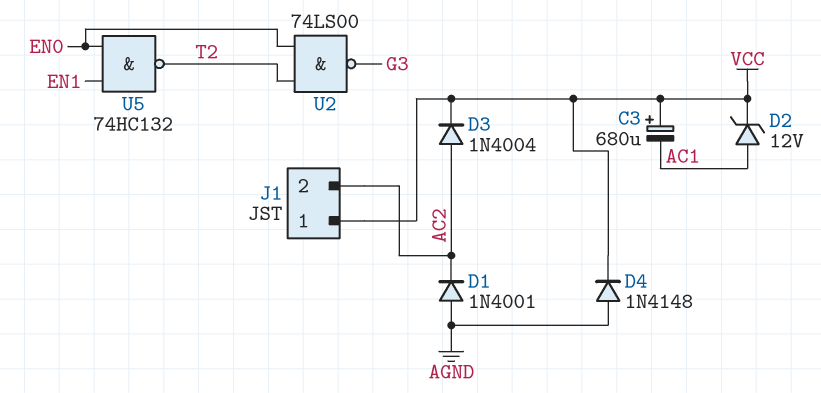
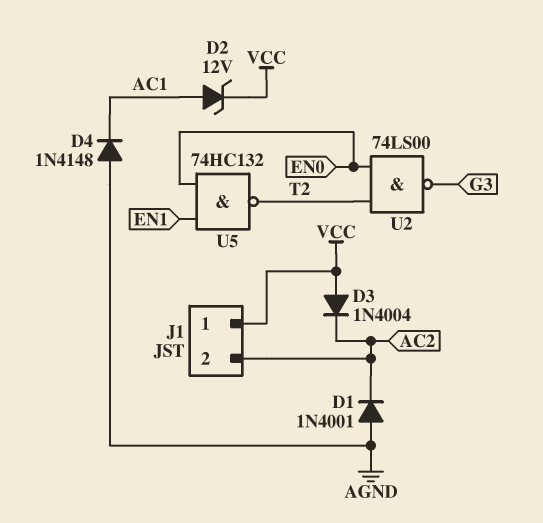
C3: 680uF (plus VCC, minus AC1) -> none
D3: diode 1N4004 (A AC2, K VCC) -> diode 1N4004 (A VCC, K AC2)
D4: diode 1N4148 (A AGND, K VCC) -> diode 1N4148 (A AGND, K AC1)

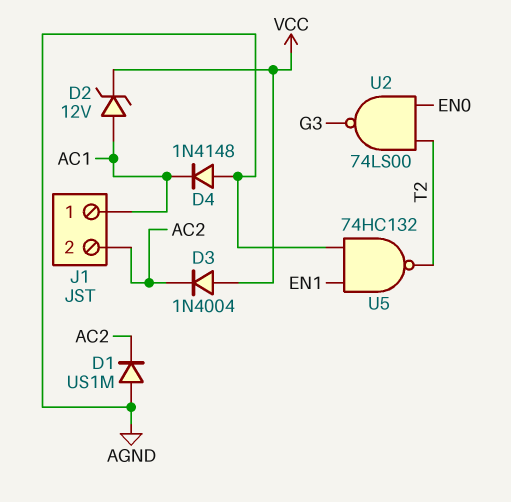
D1: diode 1N4001 (A AGND, K AC2) -> diode US1M (A AGND, K AC2)
J1 pin 1: VCC -> AC1
U5: NAND 74HC132 (in EN0, in EN1, out T2) -> NAND 74HC132 (in AGND, in EN1, out T2)

